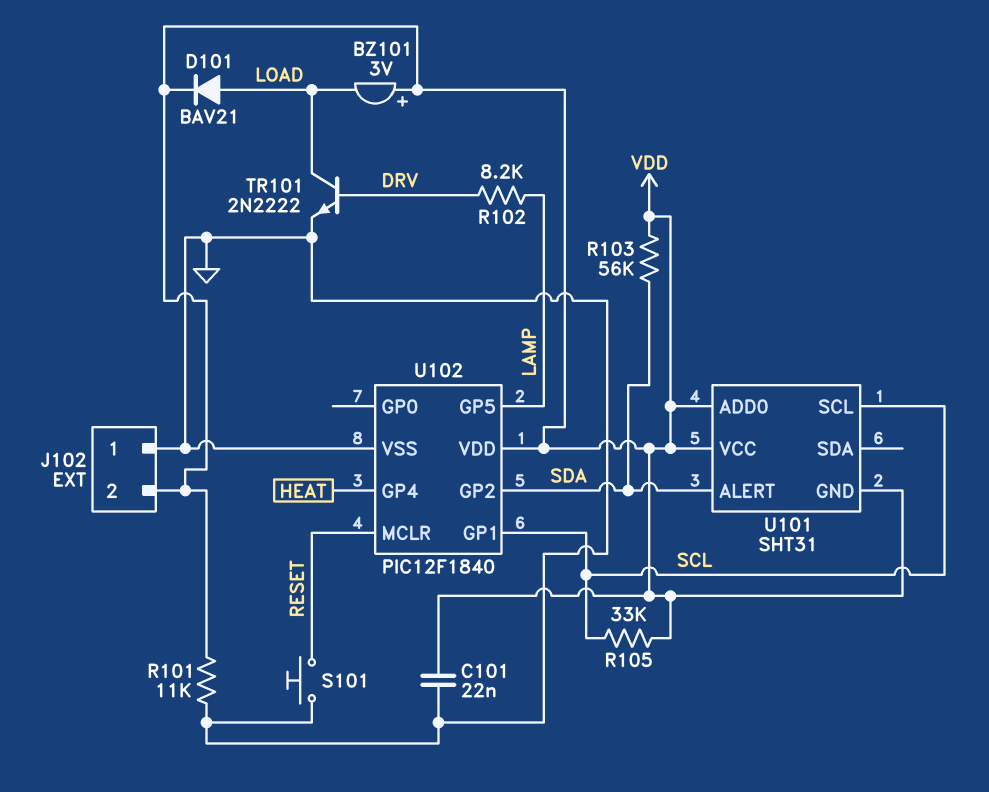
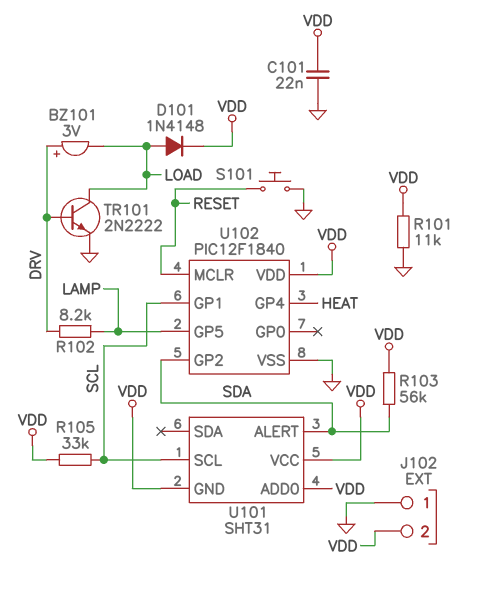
BZ101: buzzer 3V (plus VDD, minus LOAD) -> buzzer 3V (plus DRV, minus LOAD)
D101: diode BAV21 (A LOAD, K VDD) -> diode 1N4148 (A LOAD, K VDD)

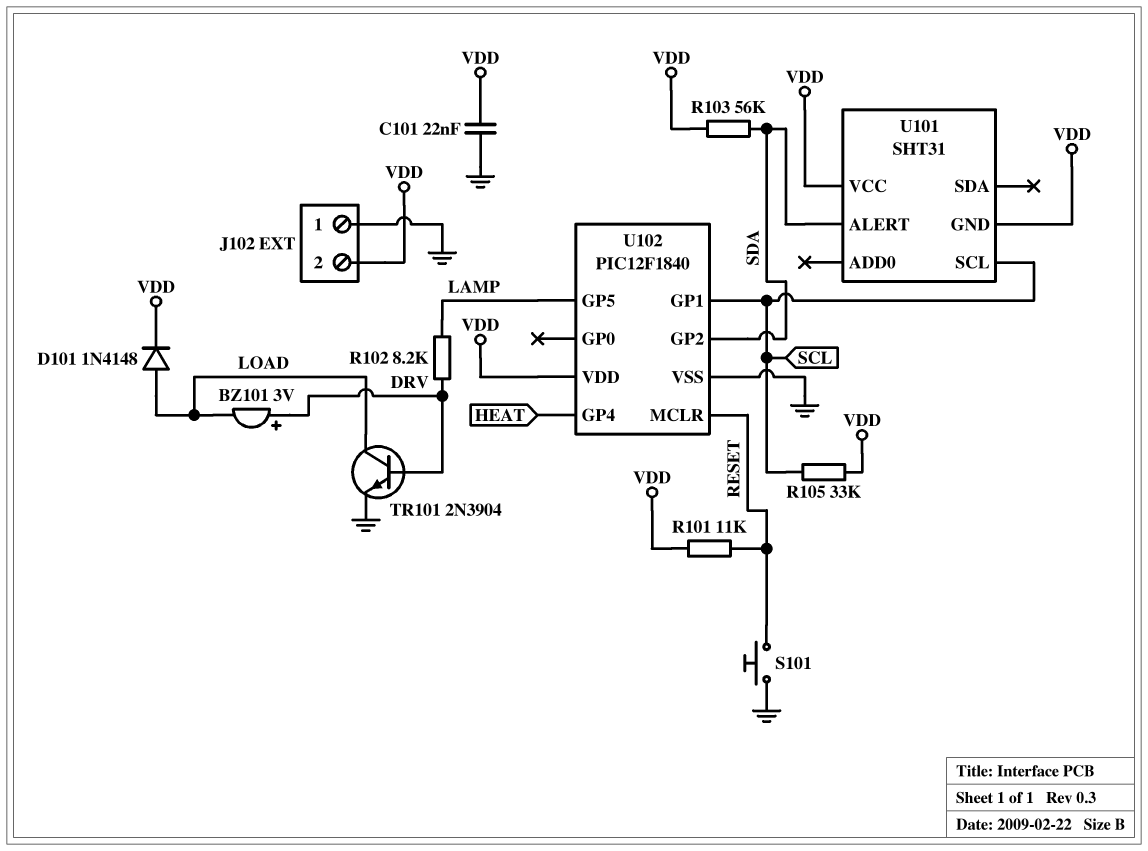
R101: 11k (GND, VDD) -> 11k (RESET, VDD)
TR101: NPN 2N2222 (B DRV, C LOAD, E GND) -> NPN 2N3904 (B DRV, C LOAD, E GND)
U101 pin ADD0: VDD -> none

